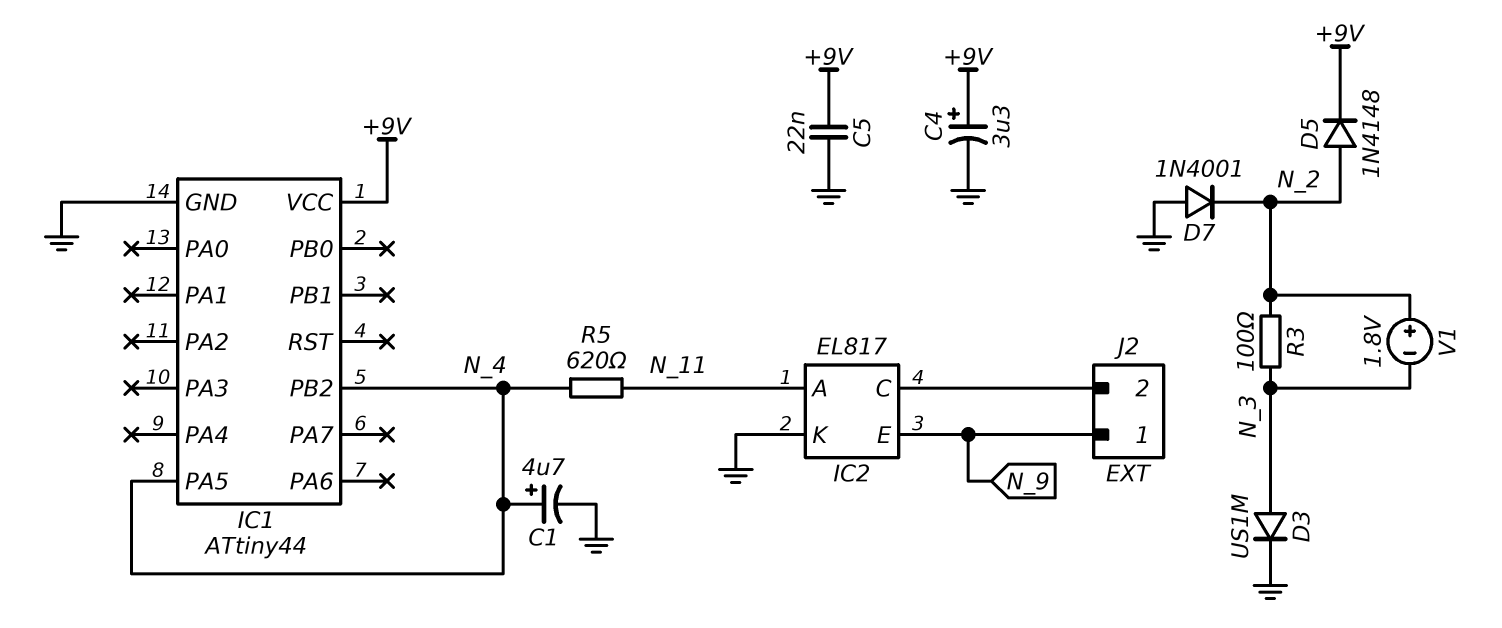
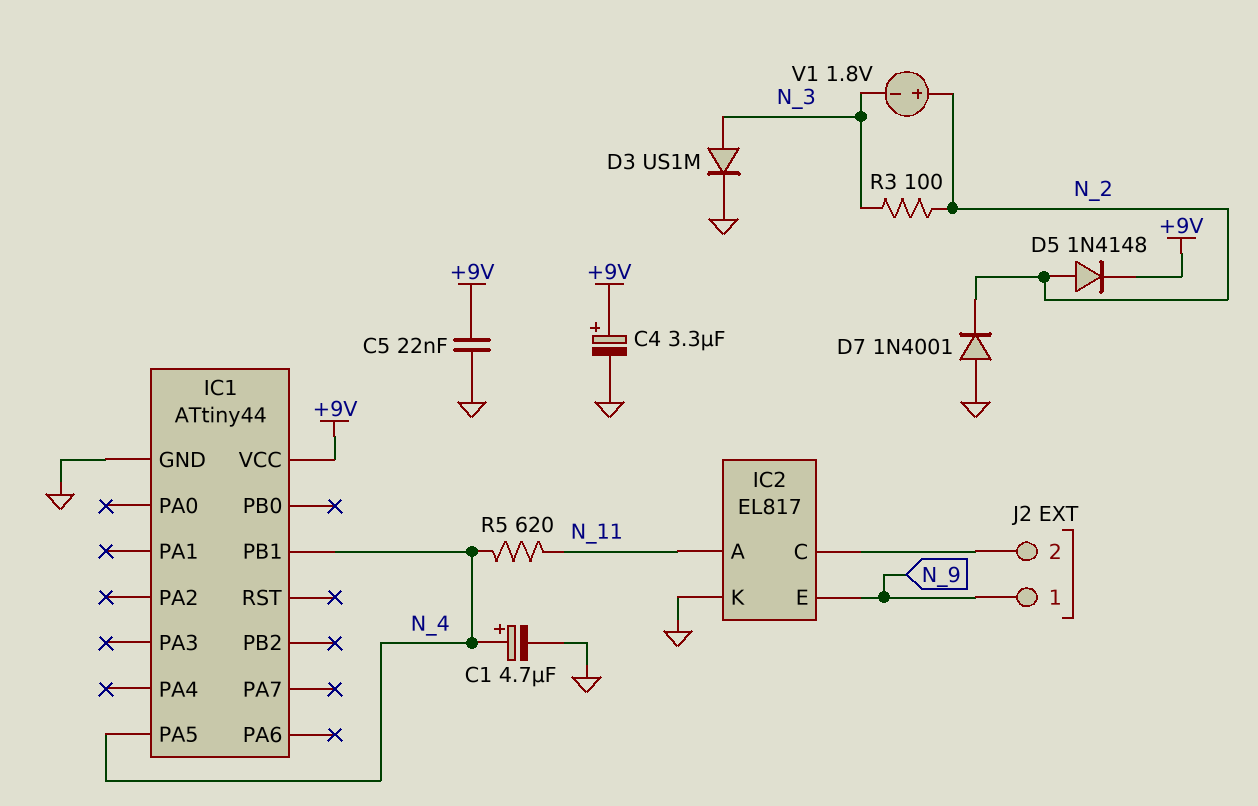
IC1 pin PB1: none -> N_4
IC1 pin PB2: N_4 -> none

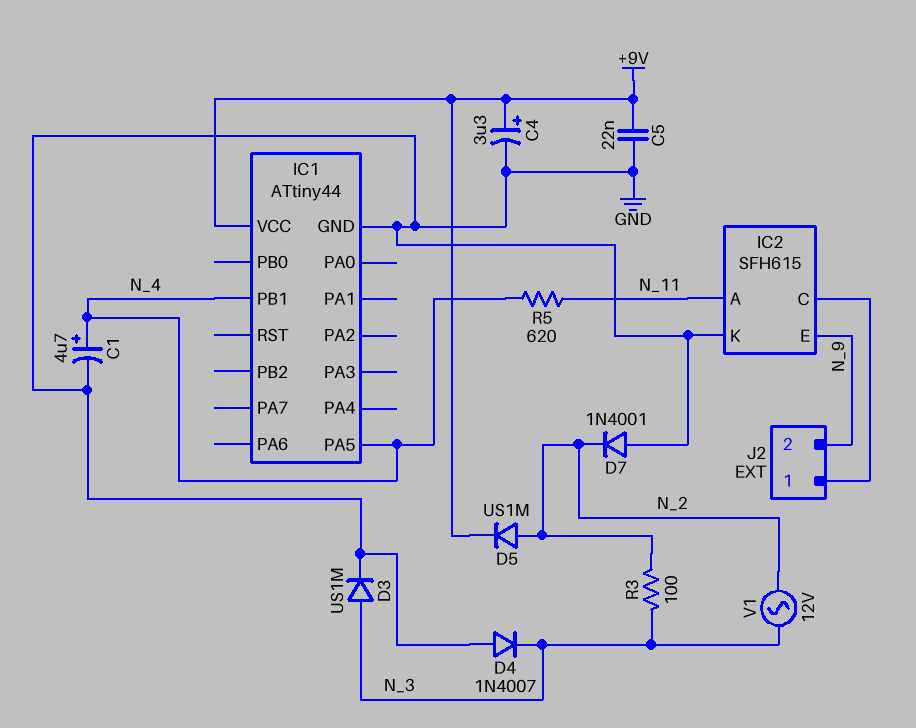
D4: none -> diode 1N4007 (A GND, K N_3)
D5: diode 1N4148 (A N_2, K +9V) -> diode US1M (A N_2, K +9V)
IC2: EL817 -> SFH615
J2 pin 1: N_9 -> IC2/C
J2 pin 2: IC2/C -> N_9
V1: 1.8V (plus N_2, minus N_3) -> AC 12V (N_2, N_3)

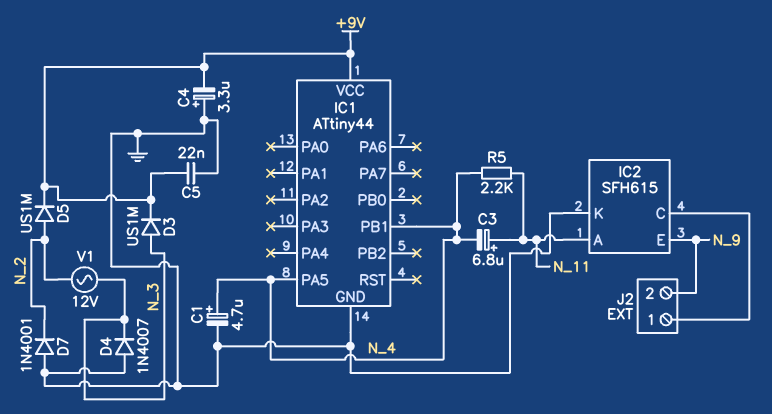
C3: none -> 6.8uF (plus N_11, minus N_4)
C4: 3.3uF (plus +9V, minus GND) -> 3.3uF (plus GND, minus +9V)
D3: diode US1M (A N_3, K GND) -> diode US1M (A N_3, K +9V)
R3: 100 (N_2, N_3) -> none
R5: 620 (N_4, N_11) -> 2.2k (N_4, N_11)

